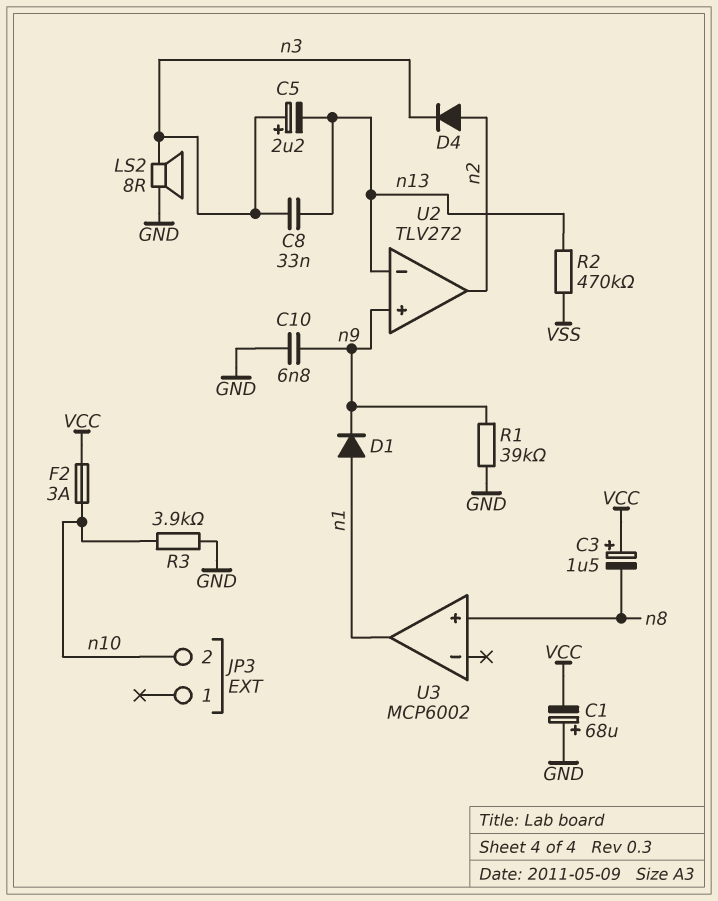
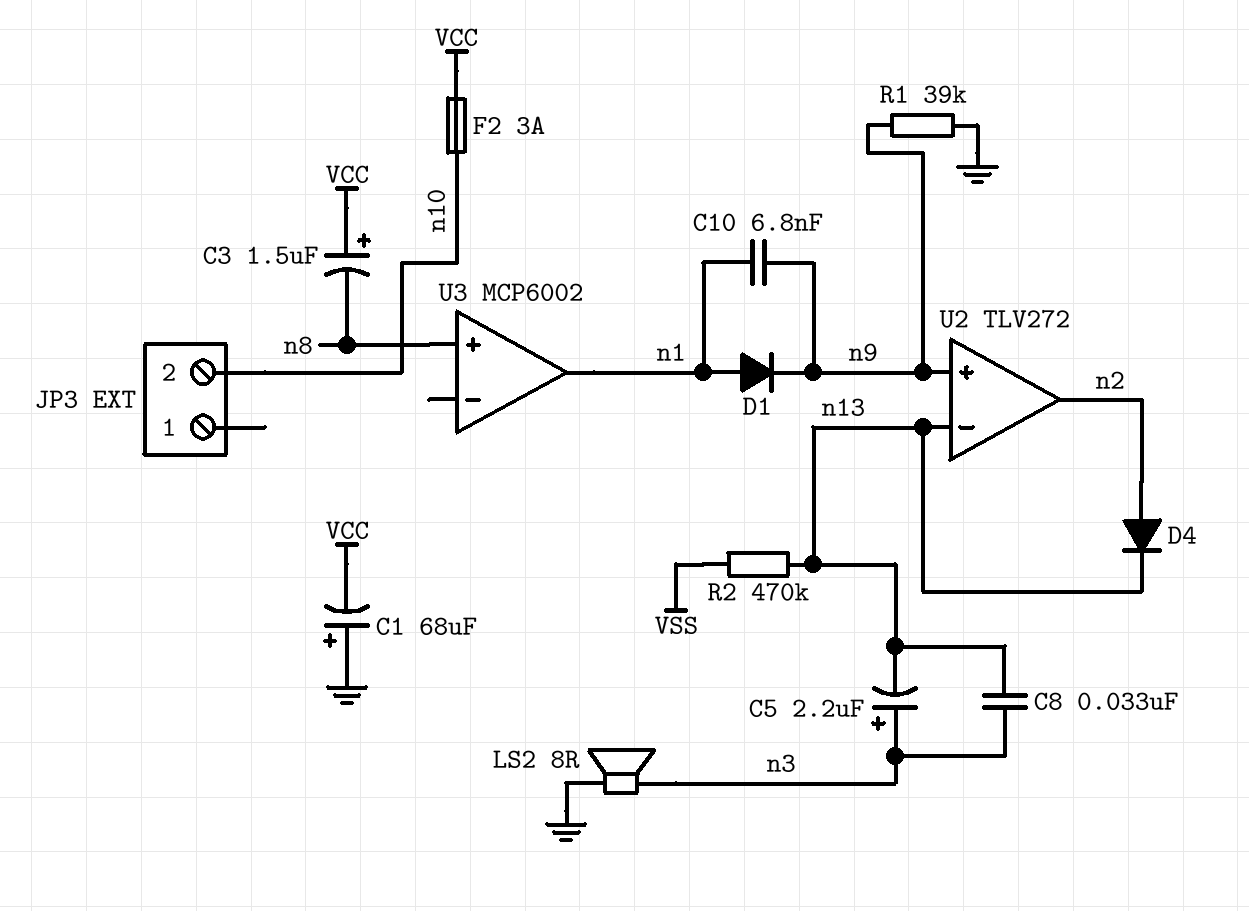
C10: 6.8nF (GND, n9) -> 6.8nF (n1, n9)
D4: diode (A n2, K n3) -> diode (A n2, K n13)
R3: 3.9k (GND, n10) -> none

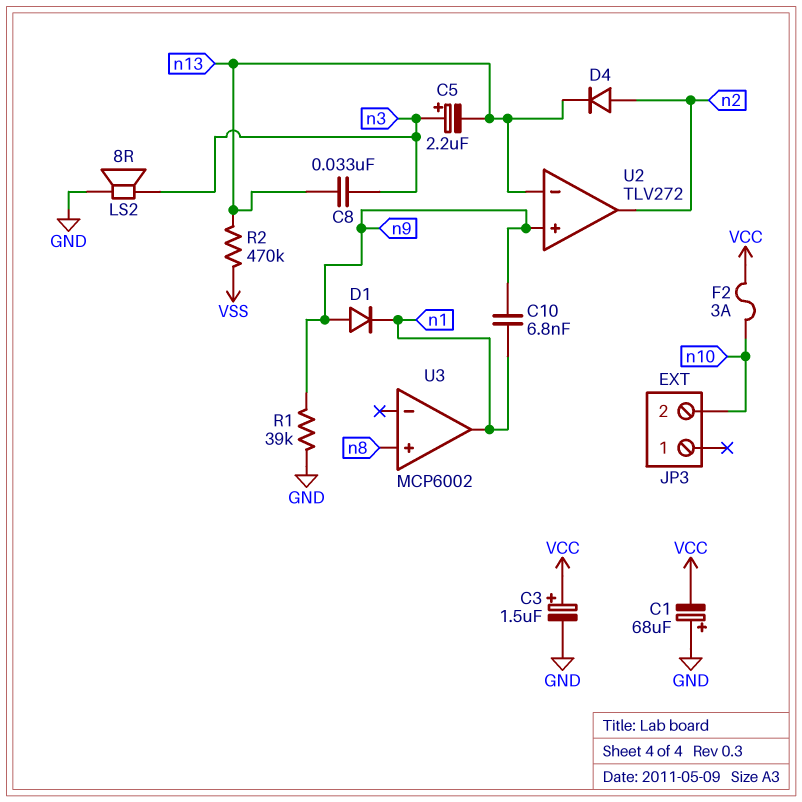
C3: 1.5uF (plus VCC, minus n8) -> 1.5uF (plus VCC, minus GND)
D1: diode (A n1, K n9) -> diode (A n9, K n1)

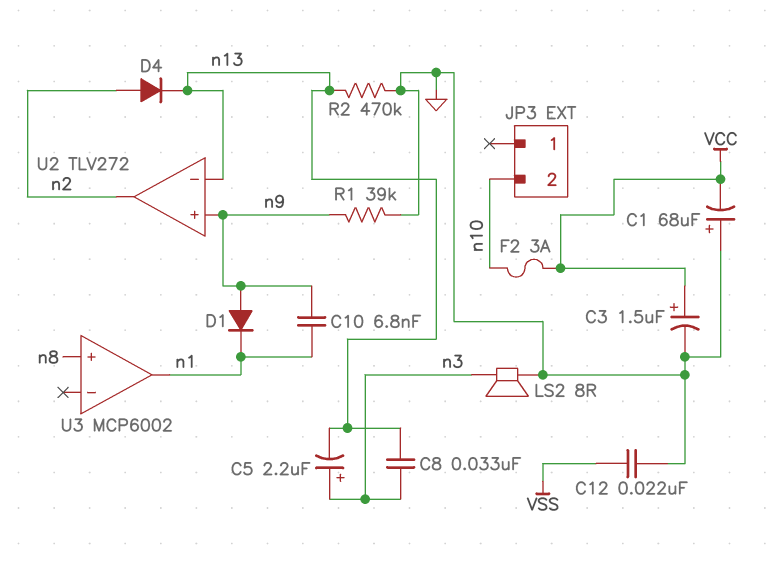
C12: none -> 22nF (GND, VSS)
R2: 470k (VSS, n13) -> 470k (GND, n13)

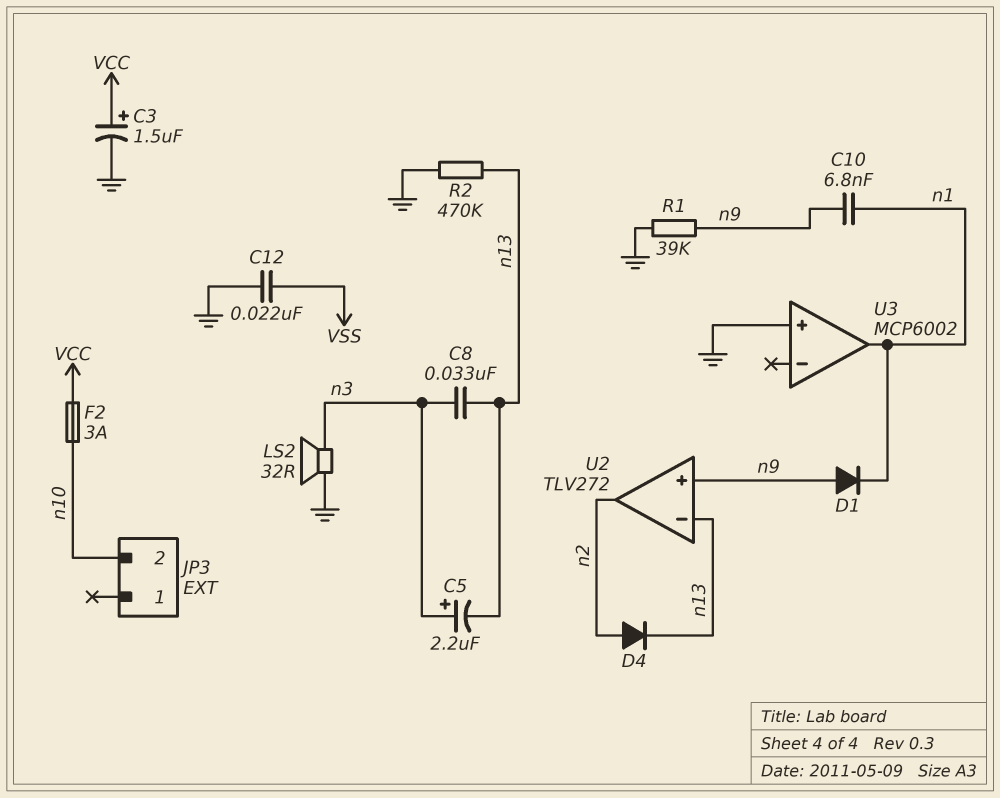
C1: 68uF (plus GND, minus VCC) -> none
LS2: speaker 8R (GND, n3) -> speaker 32R (GND, n3)
U3 pin in+: n8 -> GND

